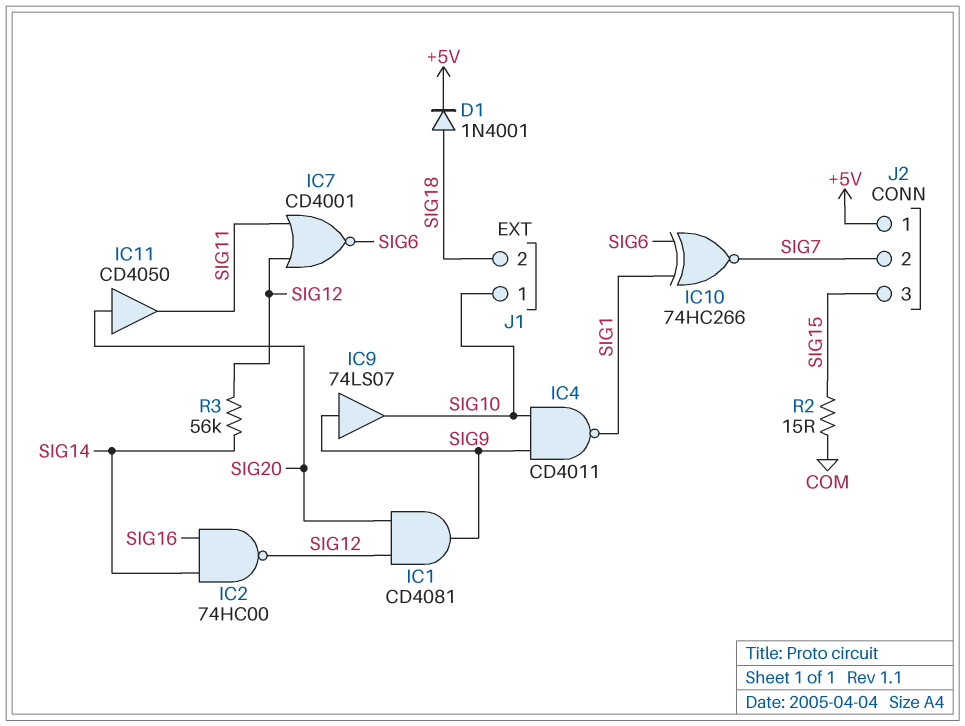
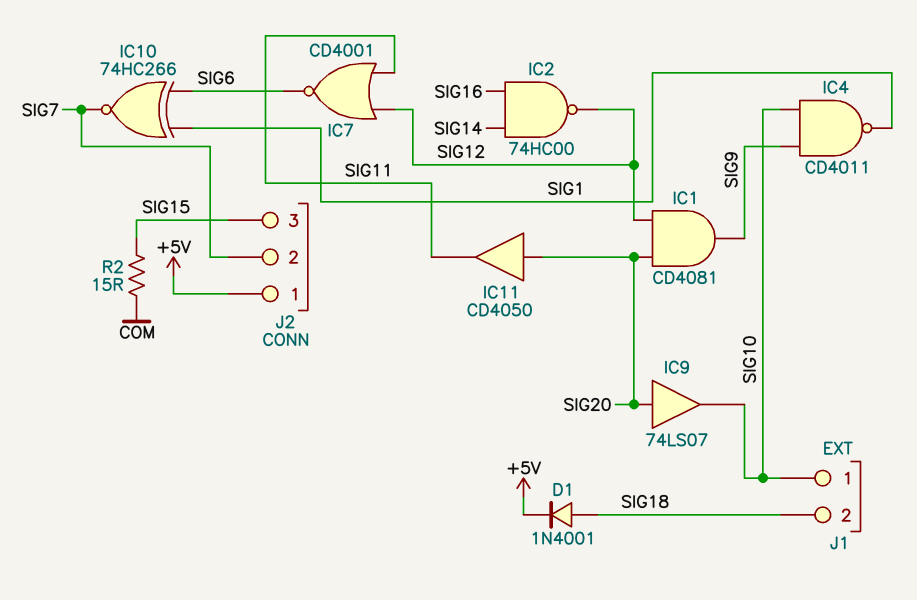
IC9: buffer 74LS07 (in SIG9, out SIG10) -> buffer 74LS07 (in SIG20, out SIG10)
R3: 56k (SIG12, SIG14) -> none

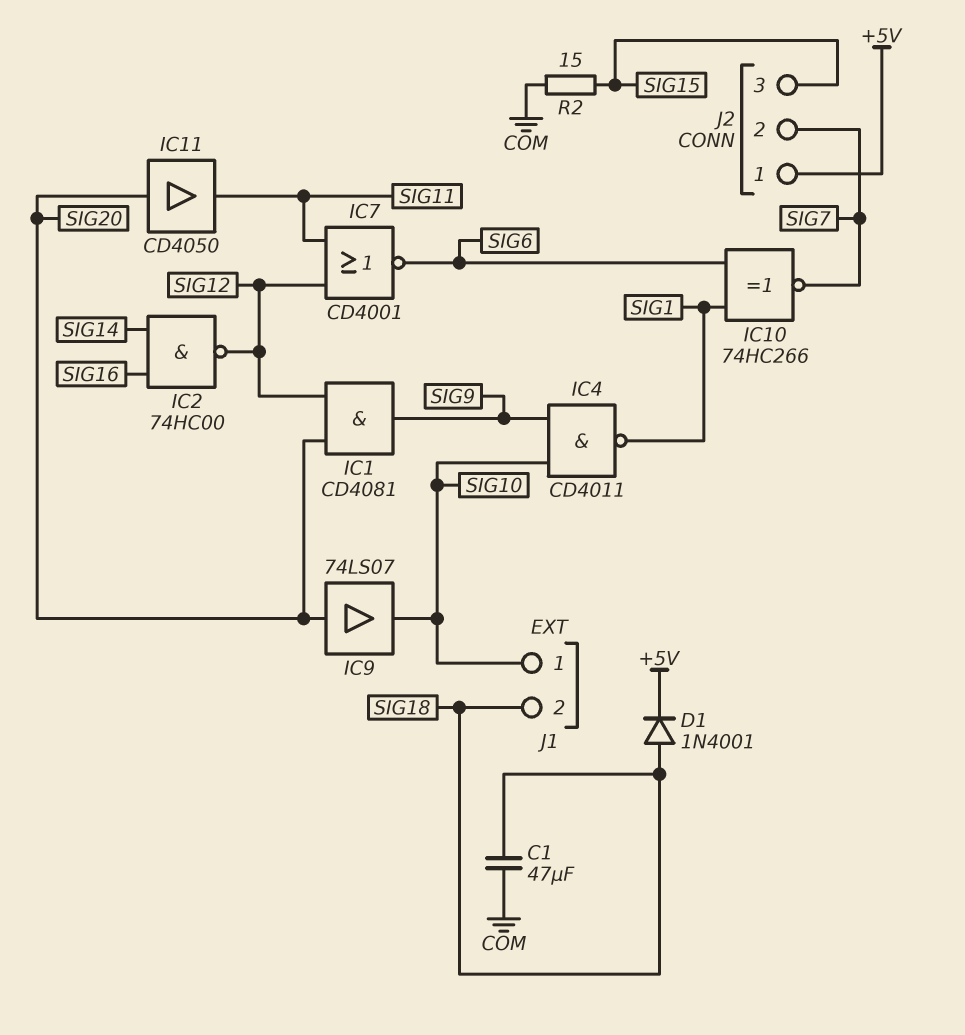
C1: none -> 47uF (COM, SIG18)

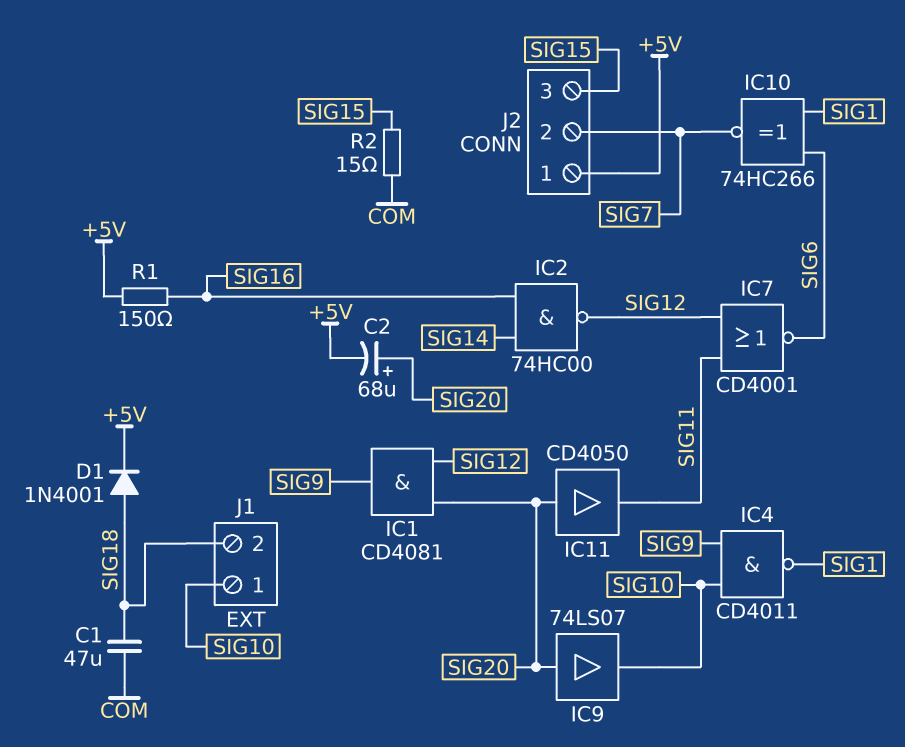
C2: none -> 68uF (plus SIG20, minus +5V)
R1: none -> 150 (+5V, SIG16)

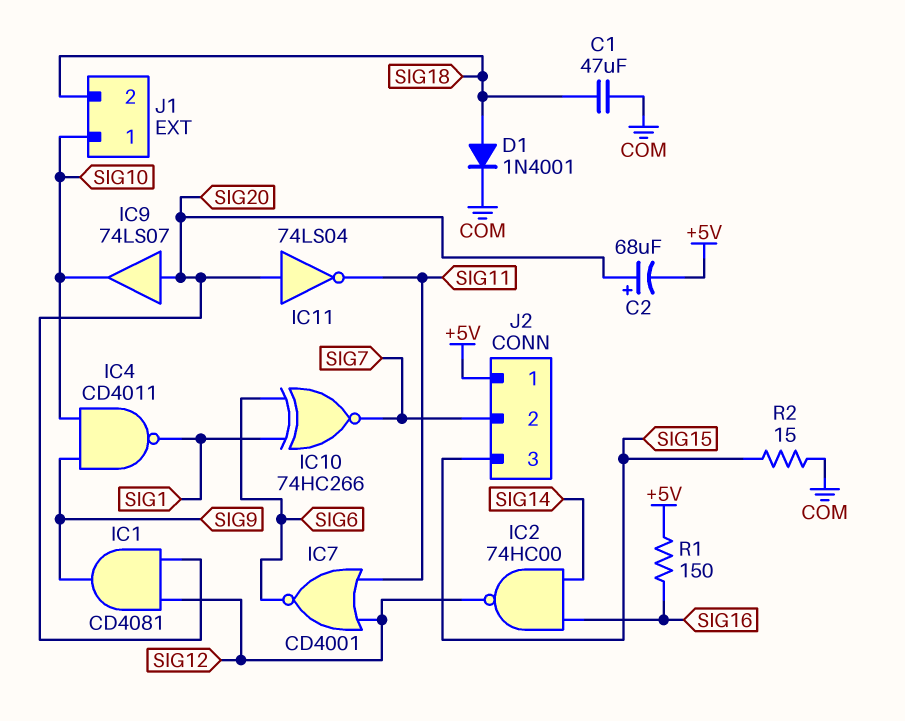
D1: diode 1N4001 (A SIG18, K +5V) -> diode 1N4001 (A SIG18, K COM)
IC11: buffer CD4050 (in SIG20, out SIG11) -> NOT 74LS04 (in SIG20, out SIG11)

